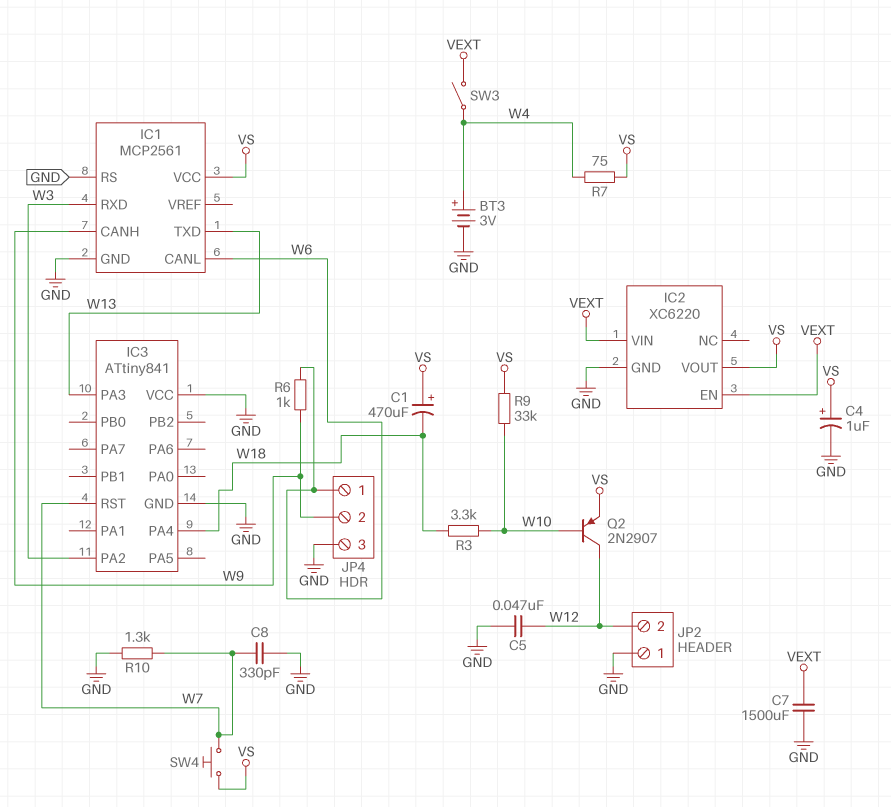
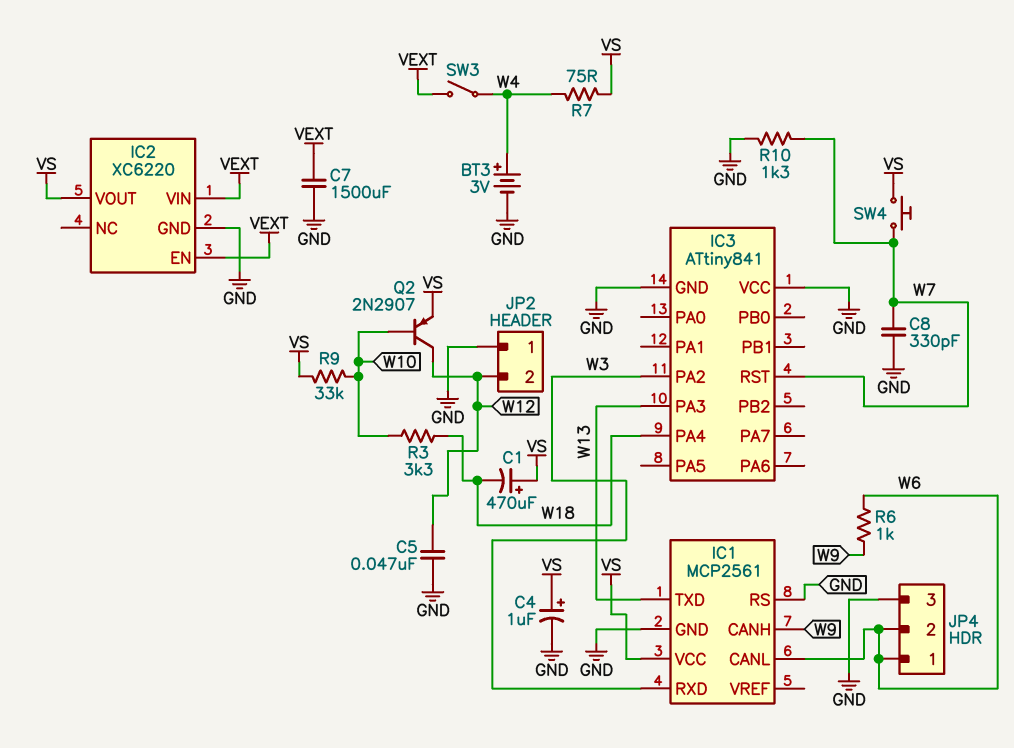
JP4 pin 2: W9 -> W6

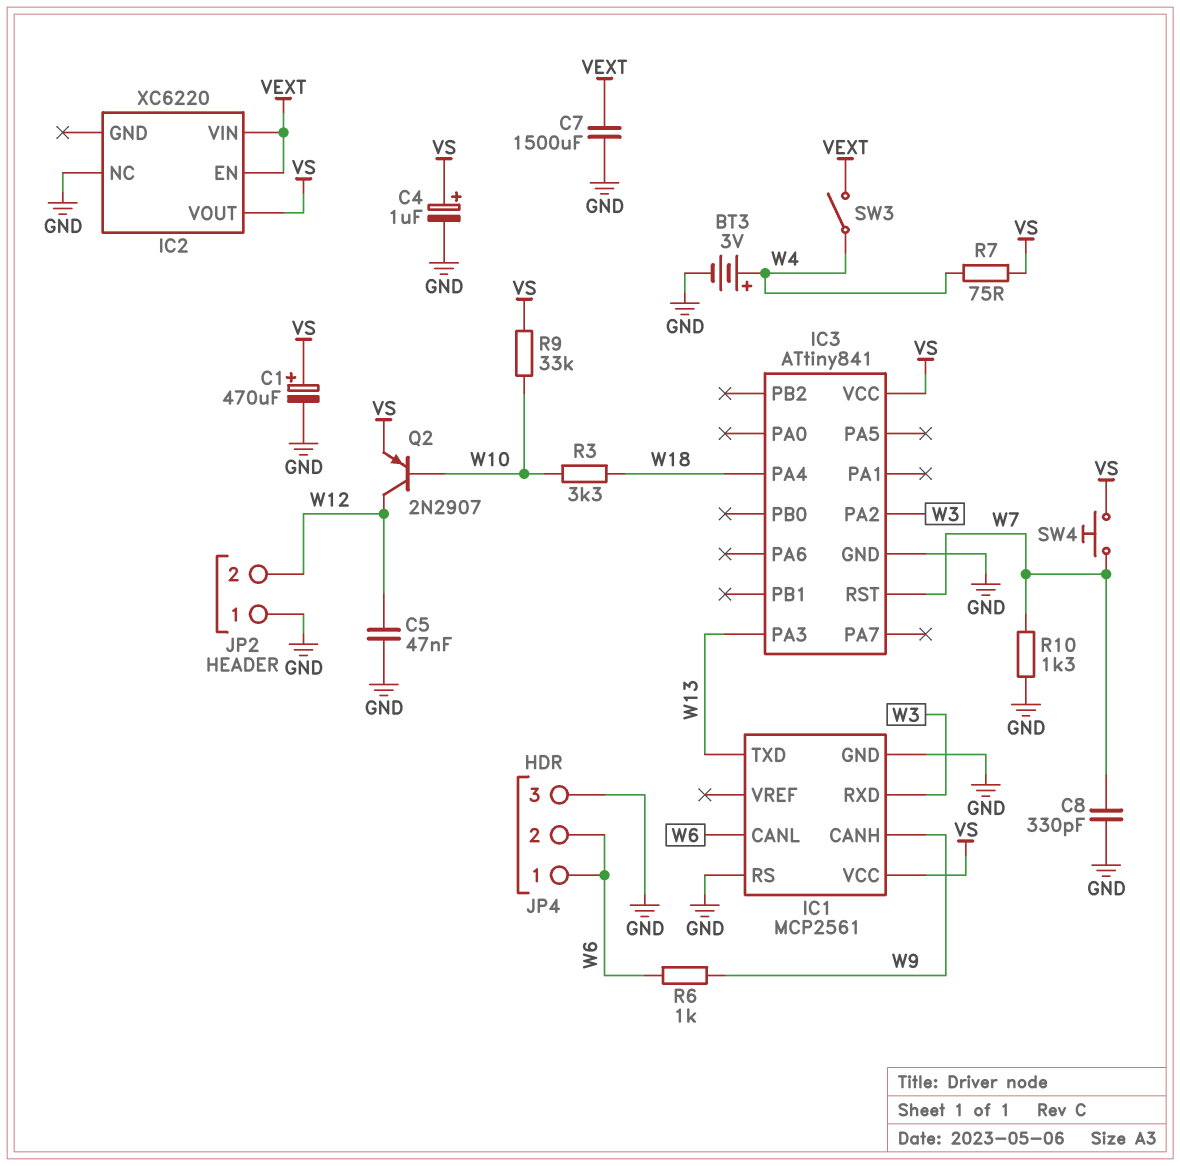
C1: 470uF (plus VS, minus W18) -> 470uF (plus VS, minus GND)
IC2 pin GND: GND -> none
IC2 pin NC: none -> GND
IC3 pin VCC: GND -> VS

